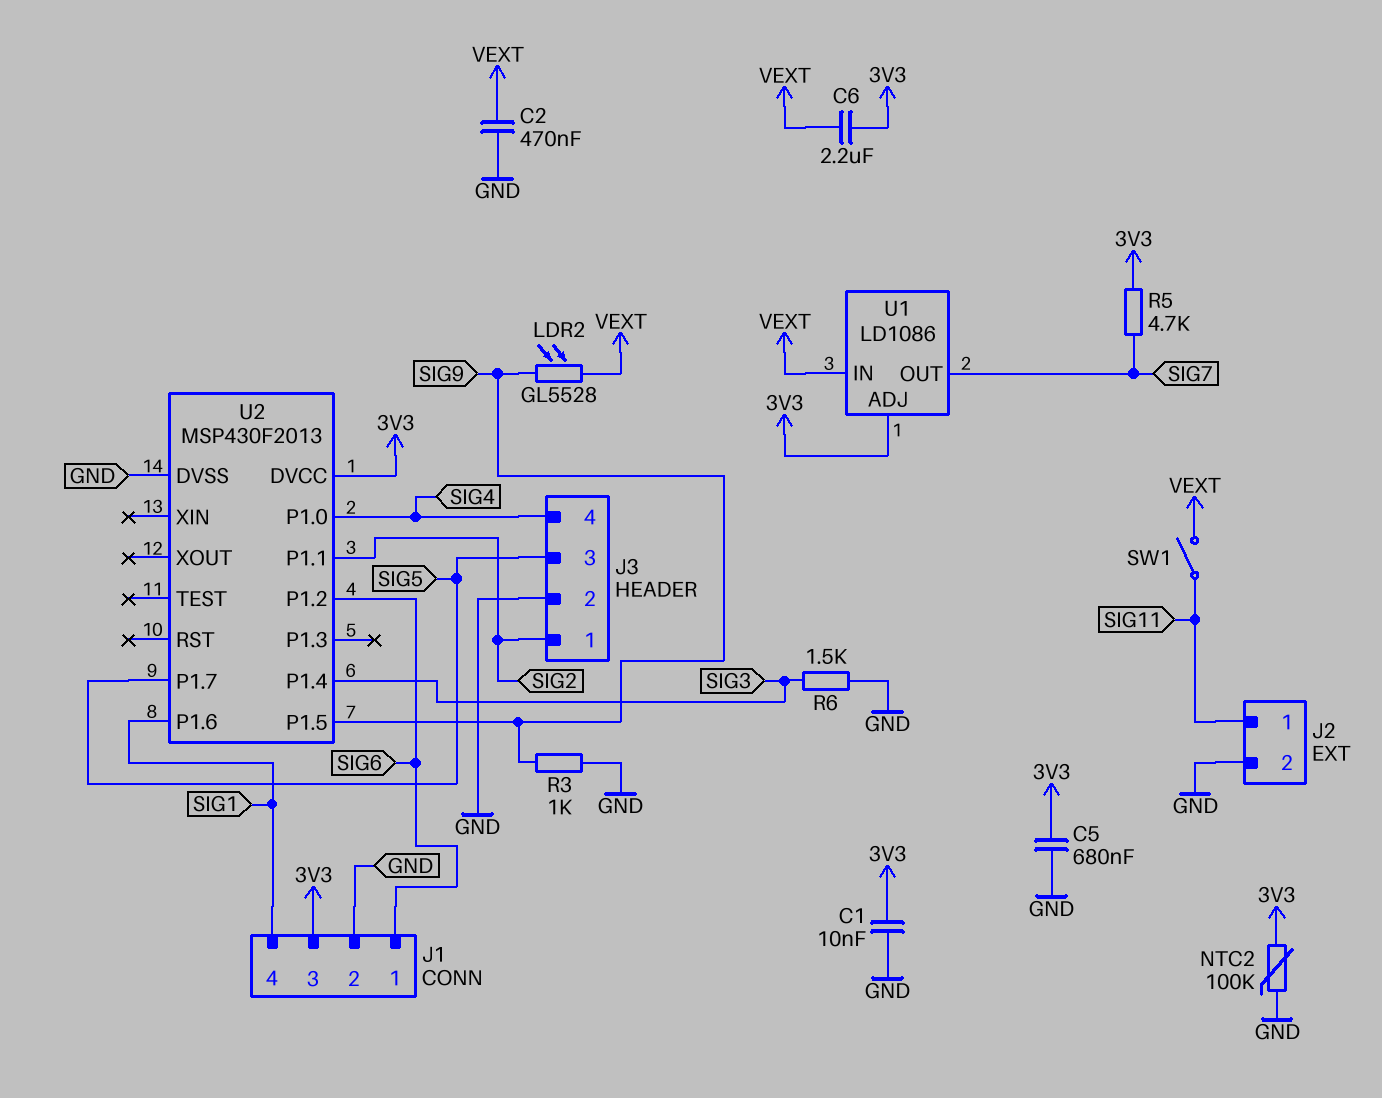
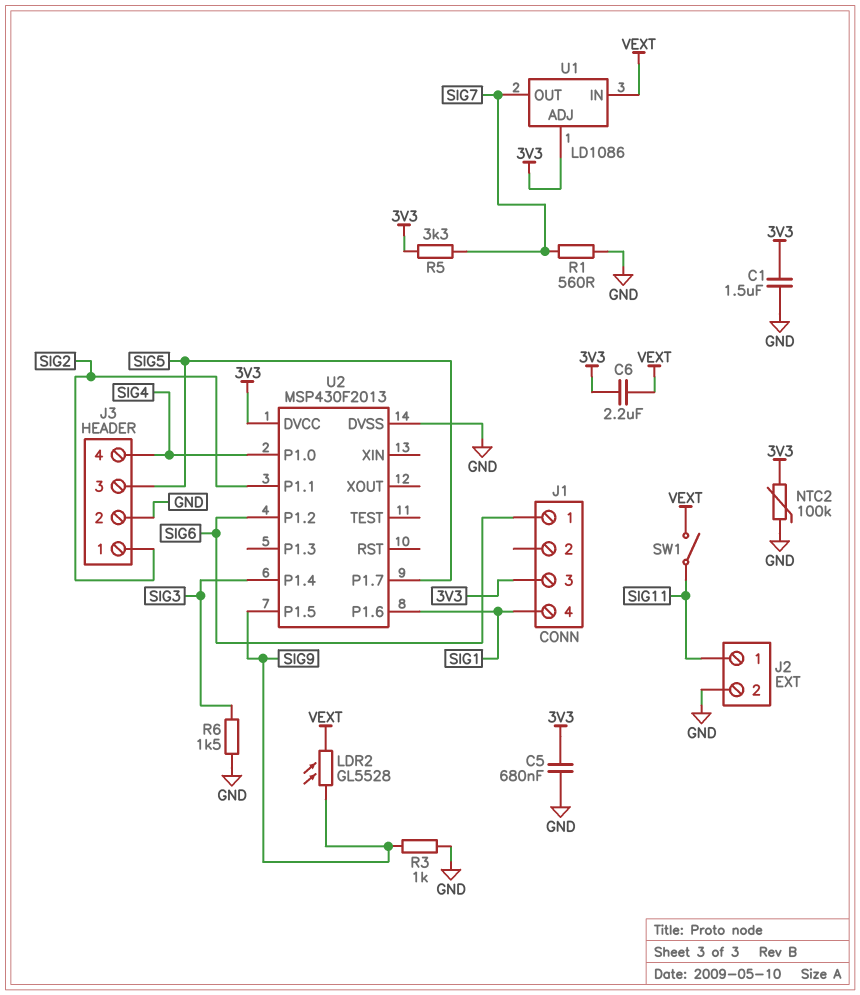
C1: 10nF (3V3, GND) -> 1.5uF (3V3, GND)
C2: 470nF (GND, VEXT) -> none
J1 pin 2: GND -> none
R1: none -> 560 (GND, SIG7)
R5: 4.7k (3V3, SIG7) -> 3.3k (3V3, SIG7)

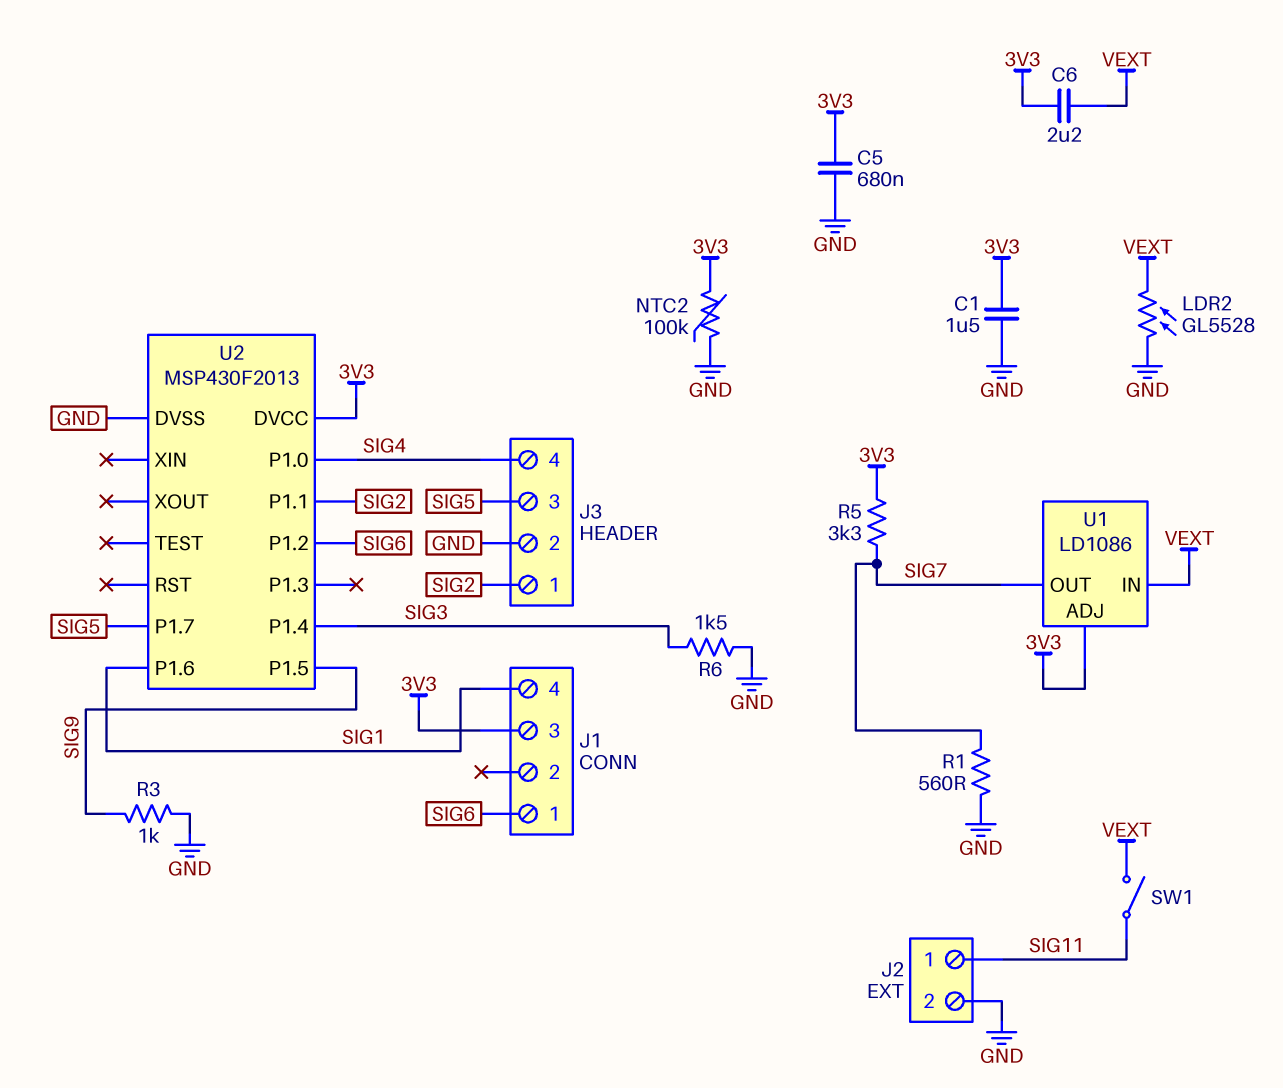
LDR2: GL5528 (SIG9, VEXT) -> GL5528 (GND, VEXT)

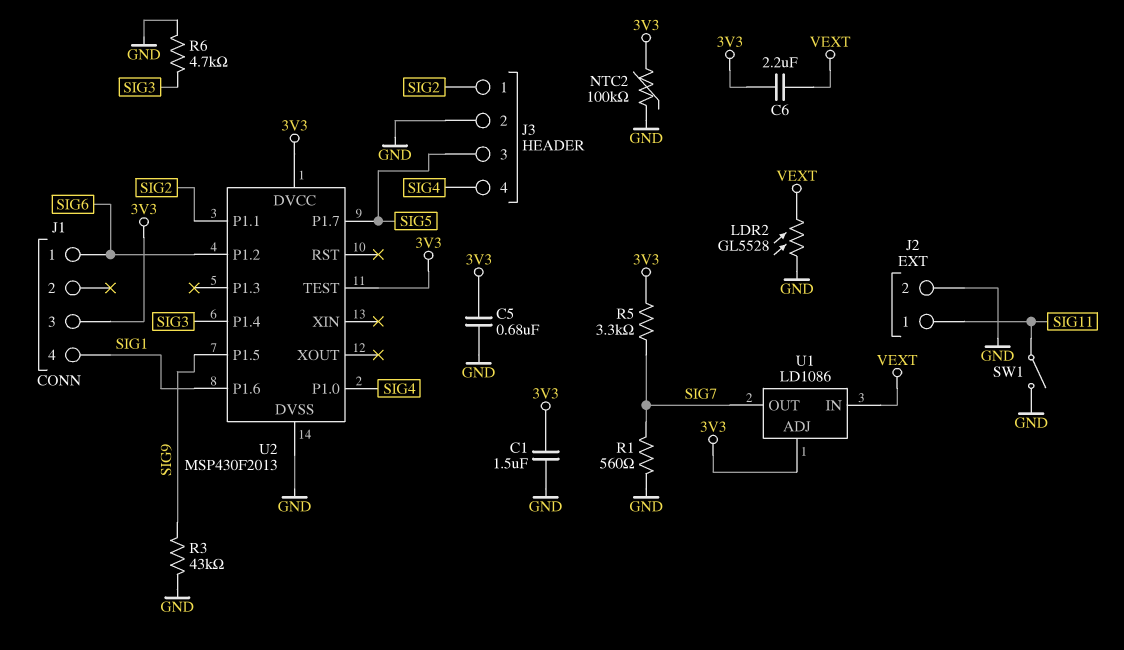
R3: 1k (GND, SIG9) -> 43k (GND, SIG9)
R6: 1.5k (GND, SIG3) -> 4.7k (GND, SIG3)
SW1: switch (SIG11, VEXT) -> switch (GND, SIG11)
U2 pin TEST: none -> 3V3

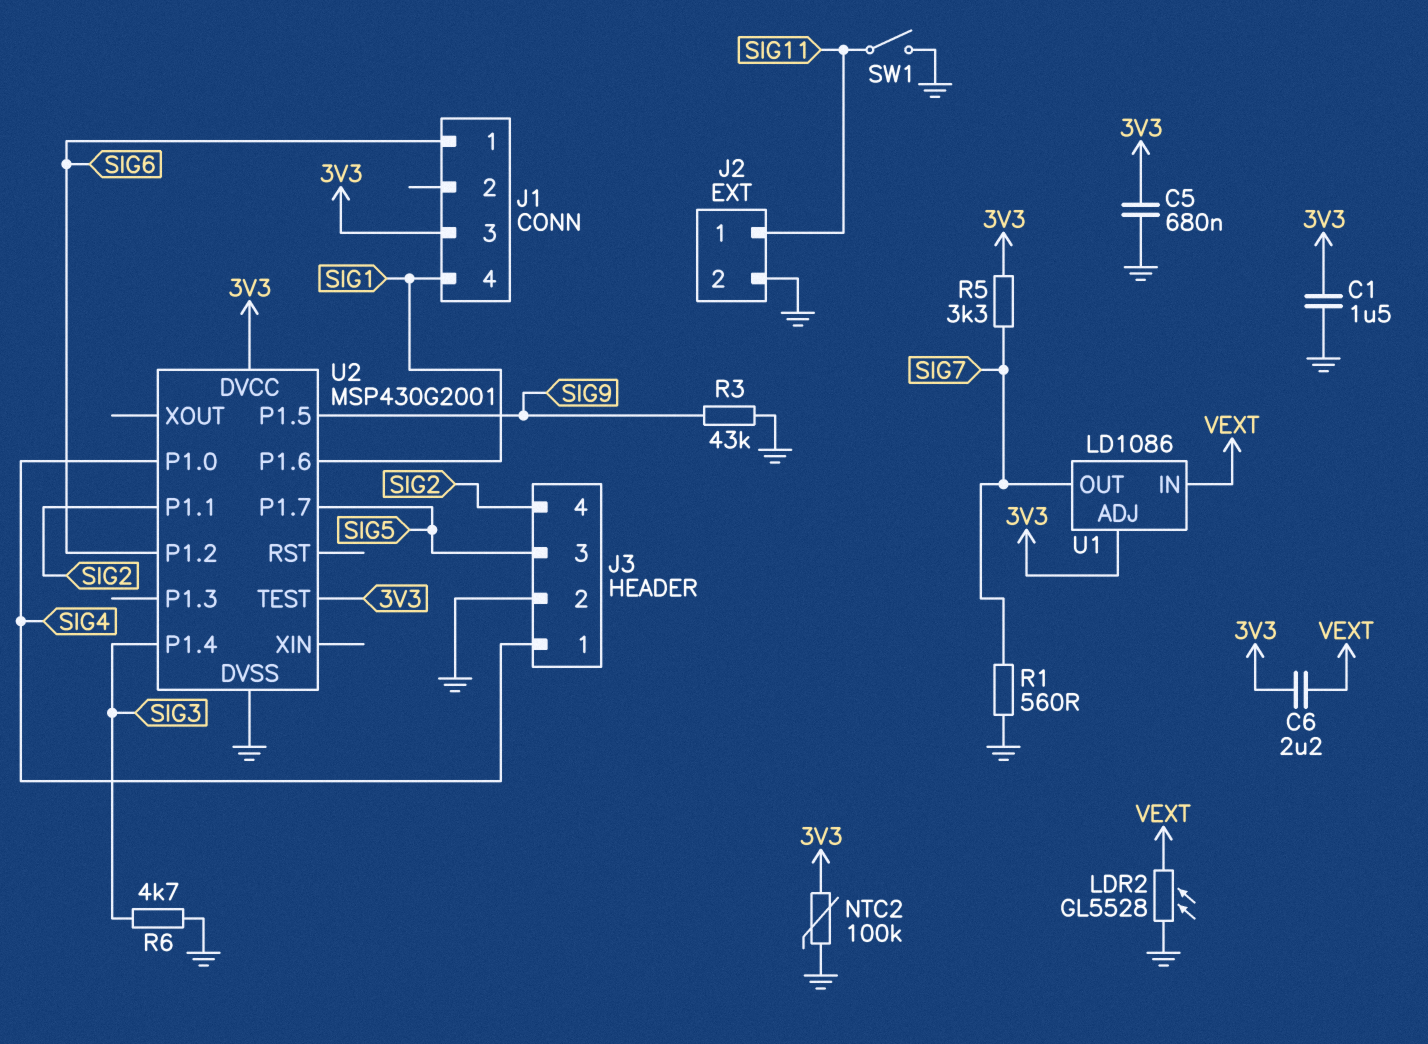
J3 pin 1: SIG2 -> SIG4
J3 pin 4: SIG4 -> SIG2
U2: MSP430F2013 -> MSP430G2001

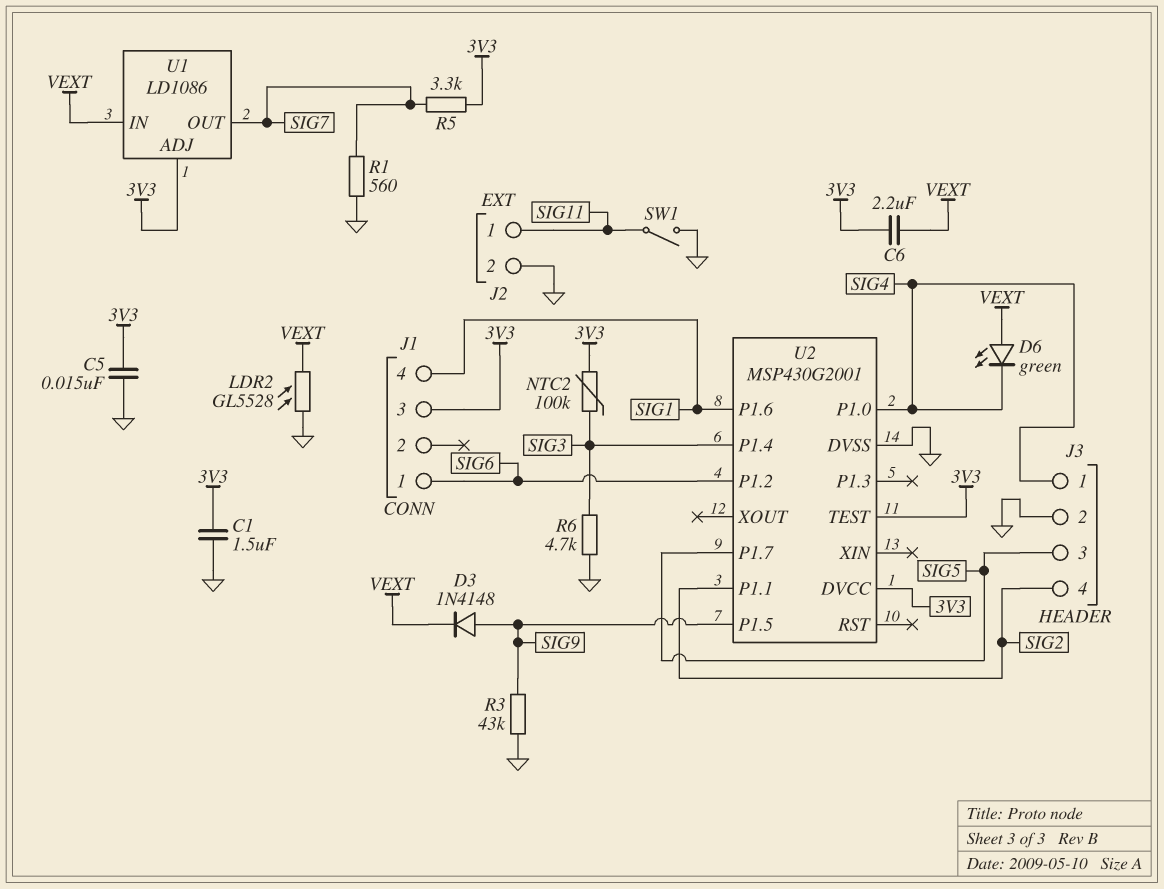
C5: 680nF (3V3, GND) -> 15nF (3V3, GND)
D3: none -> diode 1N4148 (A SIG9, K VEXT)
D6: none -> LED green (A VEXT, K SIG4)
NTC2: 100k (3V3, GND) -> 100k (3V3, SIG3)

